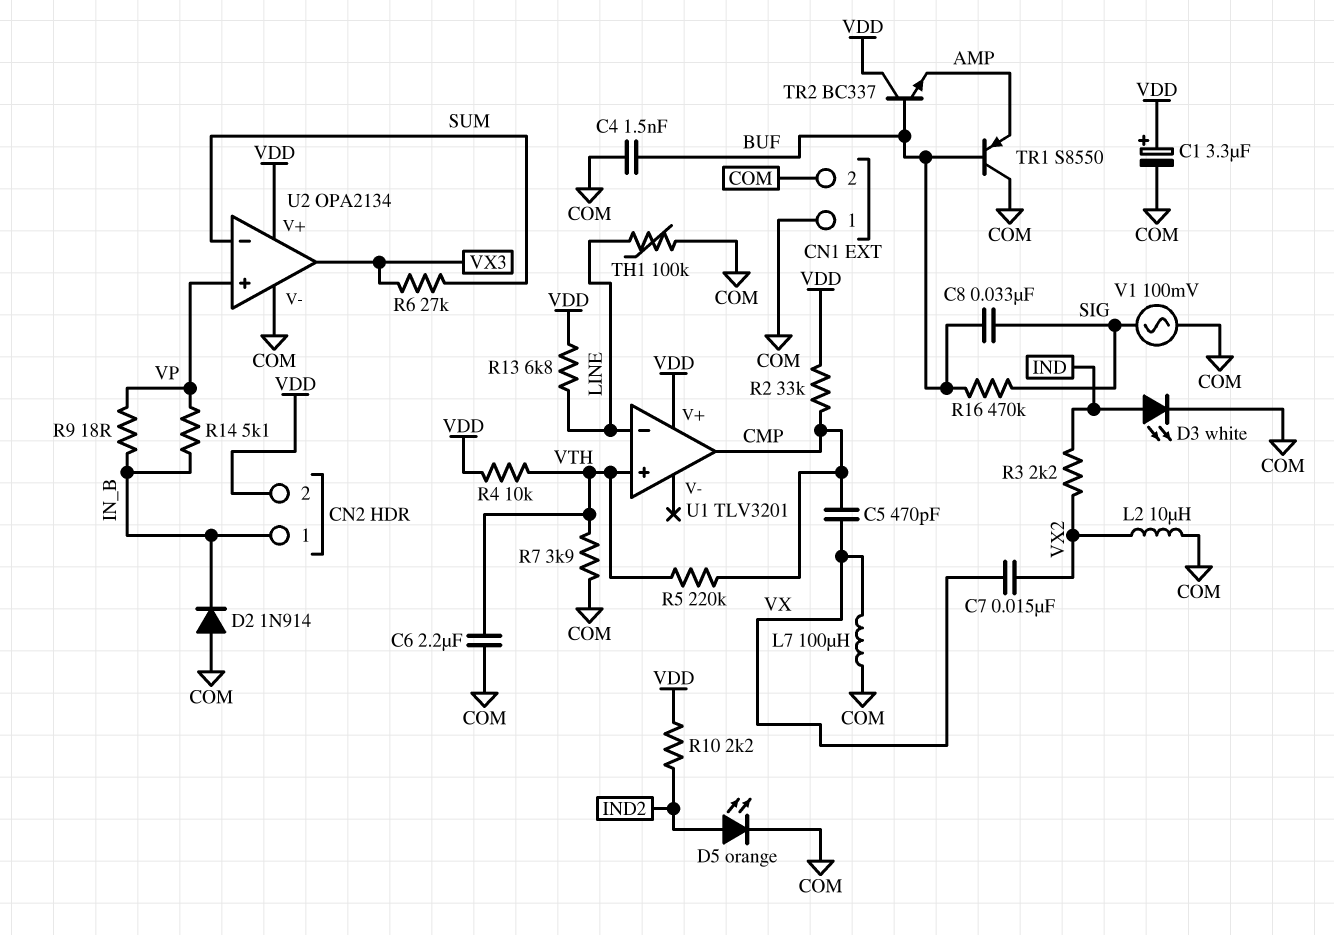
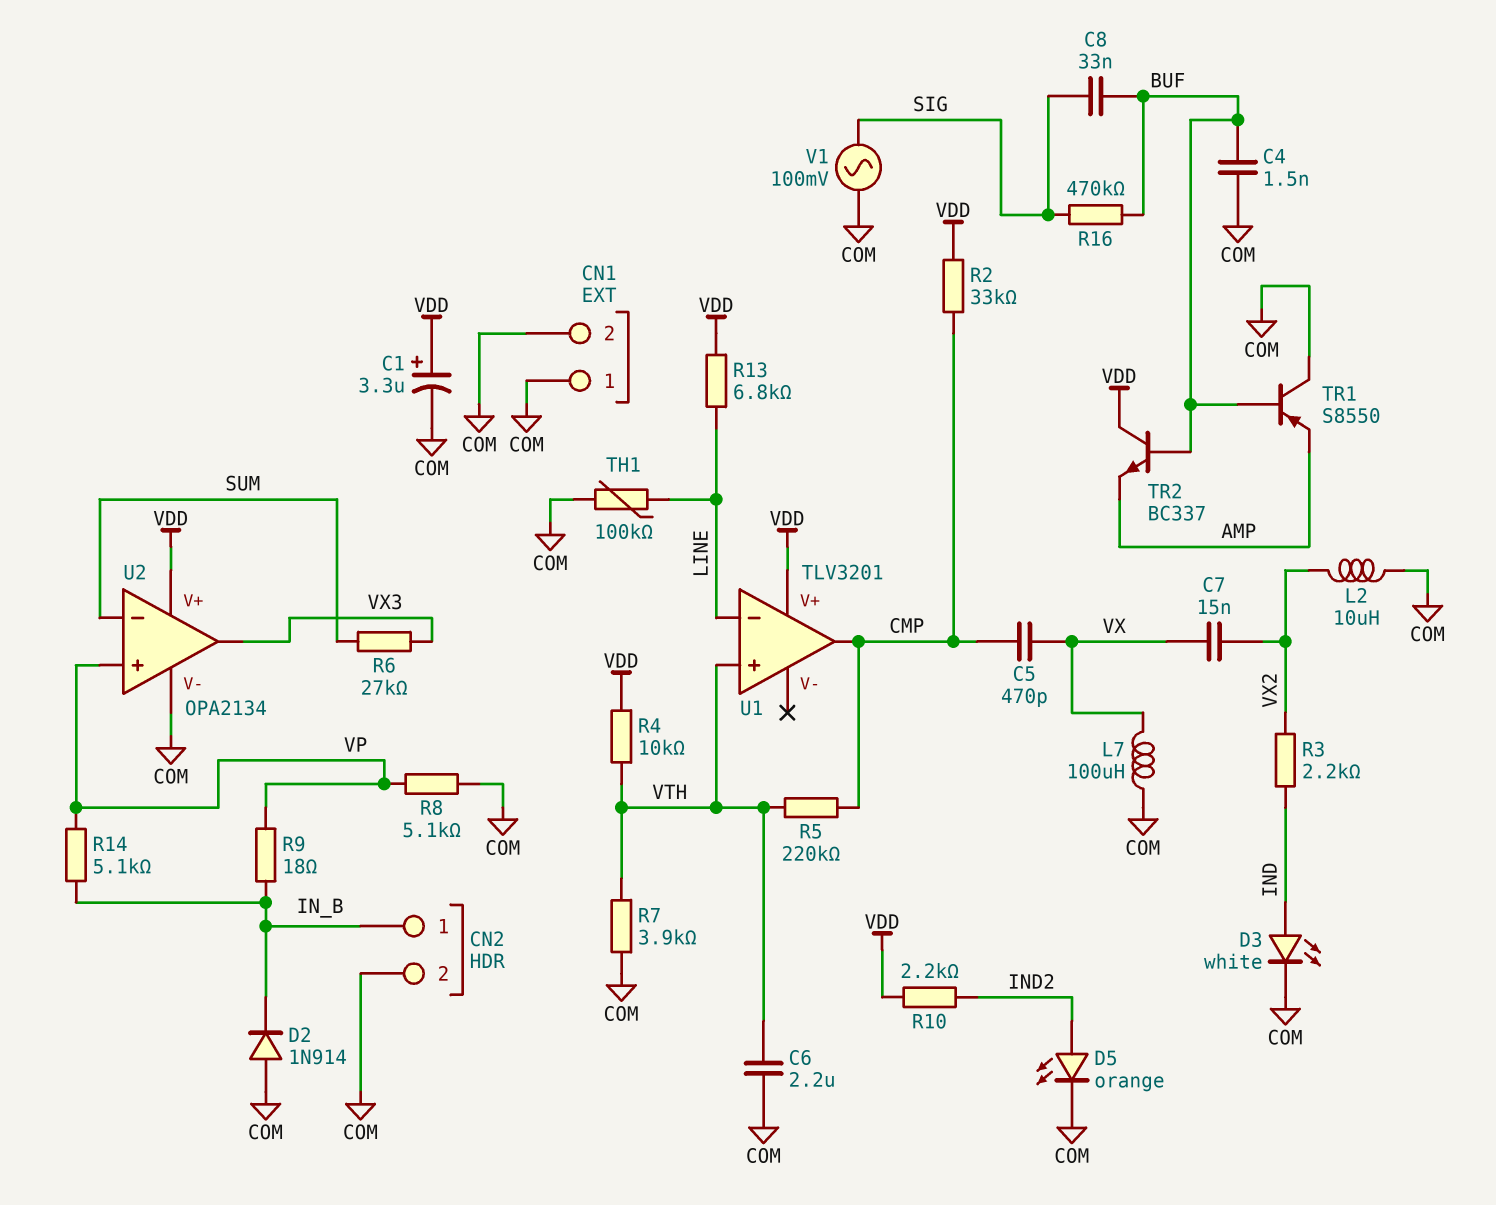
CN2 pin 2: VDD -> COM
R8: none -> 5.1k (COM, VP)

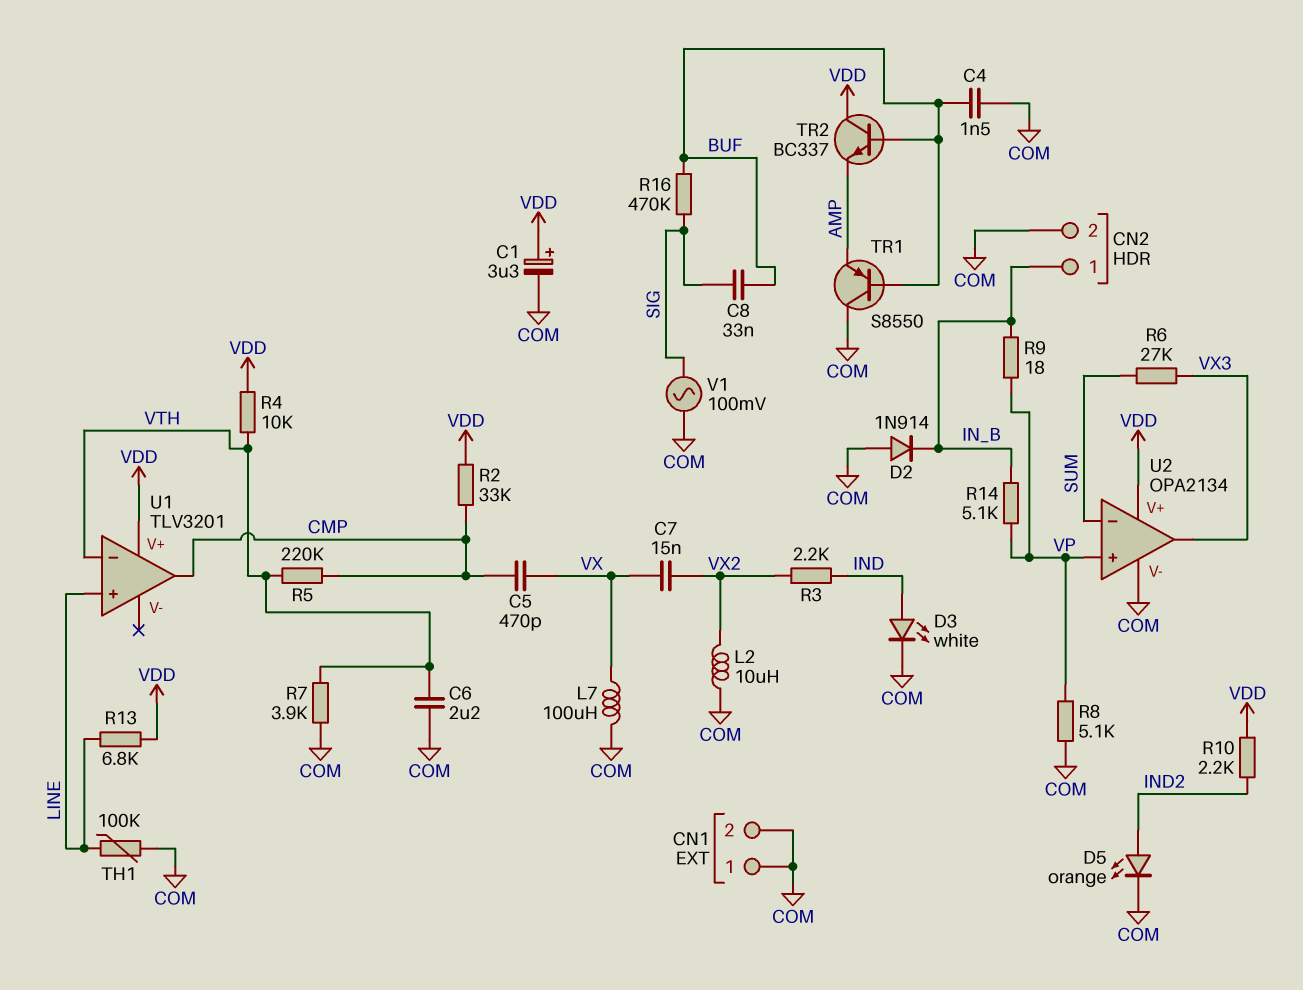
U1 pin in+: VTH -> LINE
U1 pin in-: LINE -> VTH

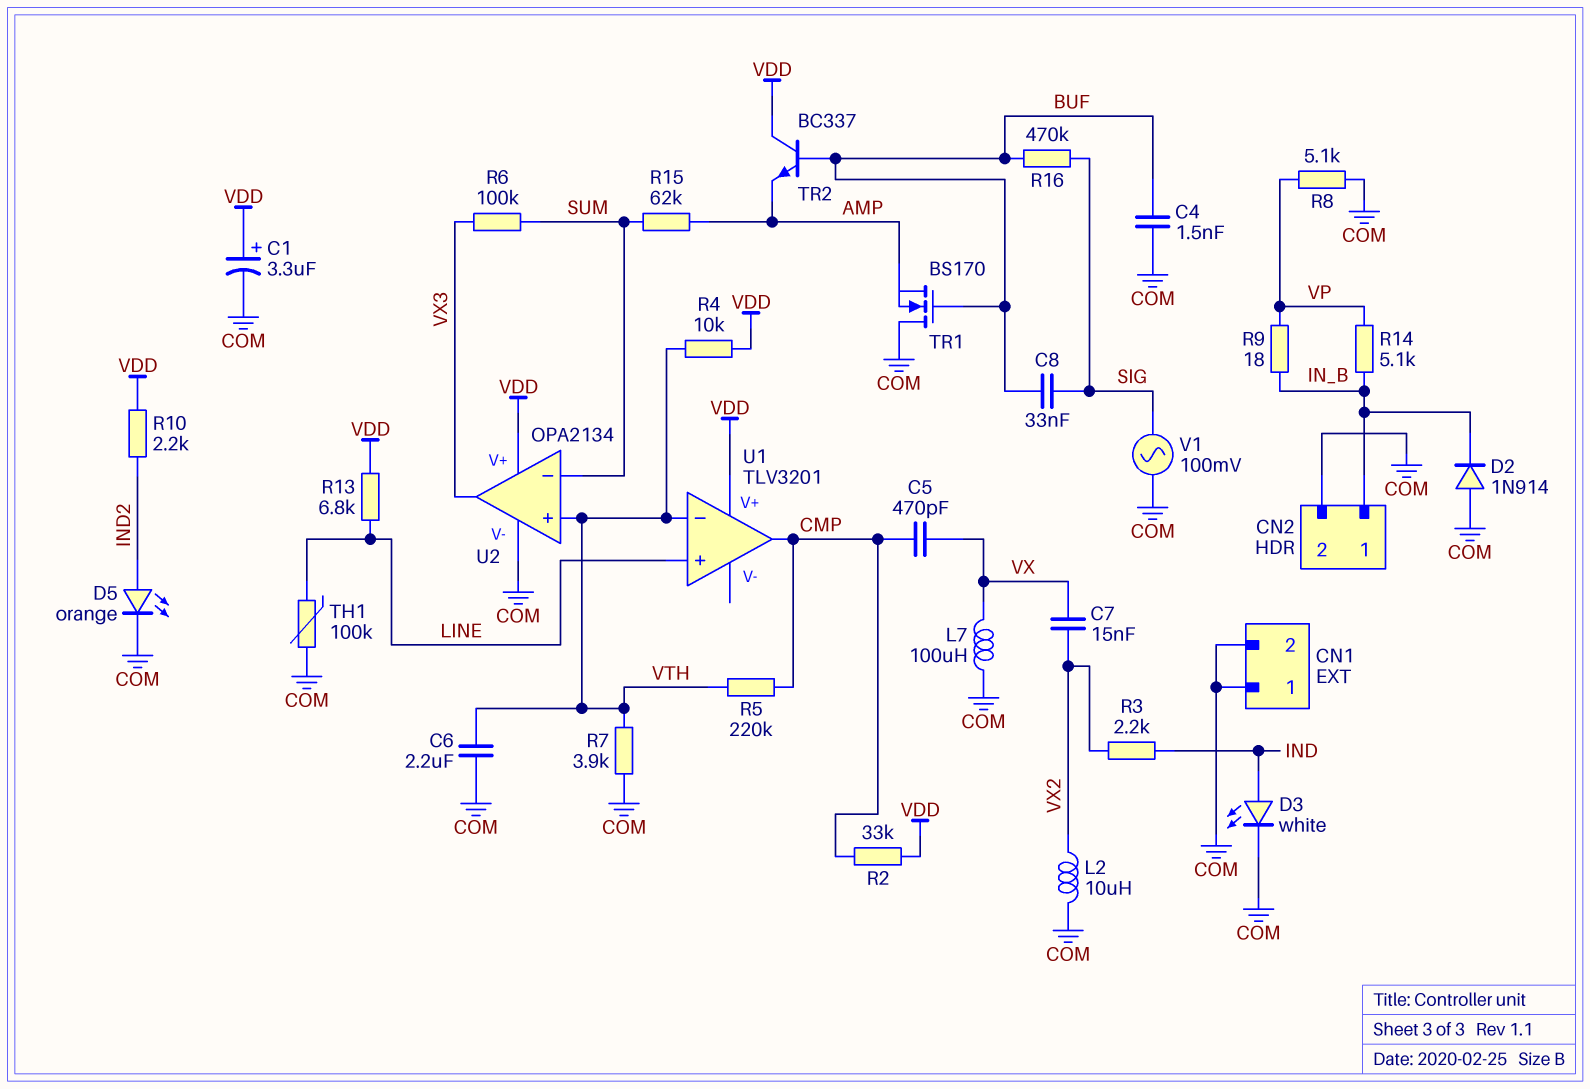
R6: 27k (SUM, VX3) -> 100k (SUM, VX3)
R15: none -> 62k (AMP, SUM)
TR1: PNP S8550 (B BUF, C COM, E AMP) -> NMOS BS170 (G BUF, D COM, S AMP)
U2 pin in+: VP -> VTH

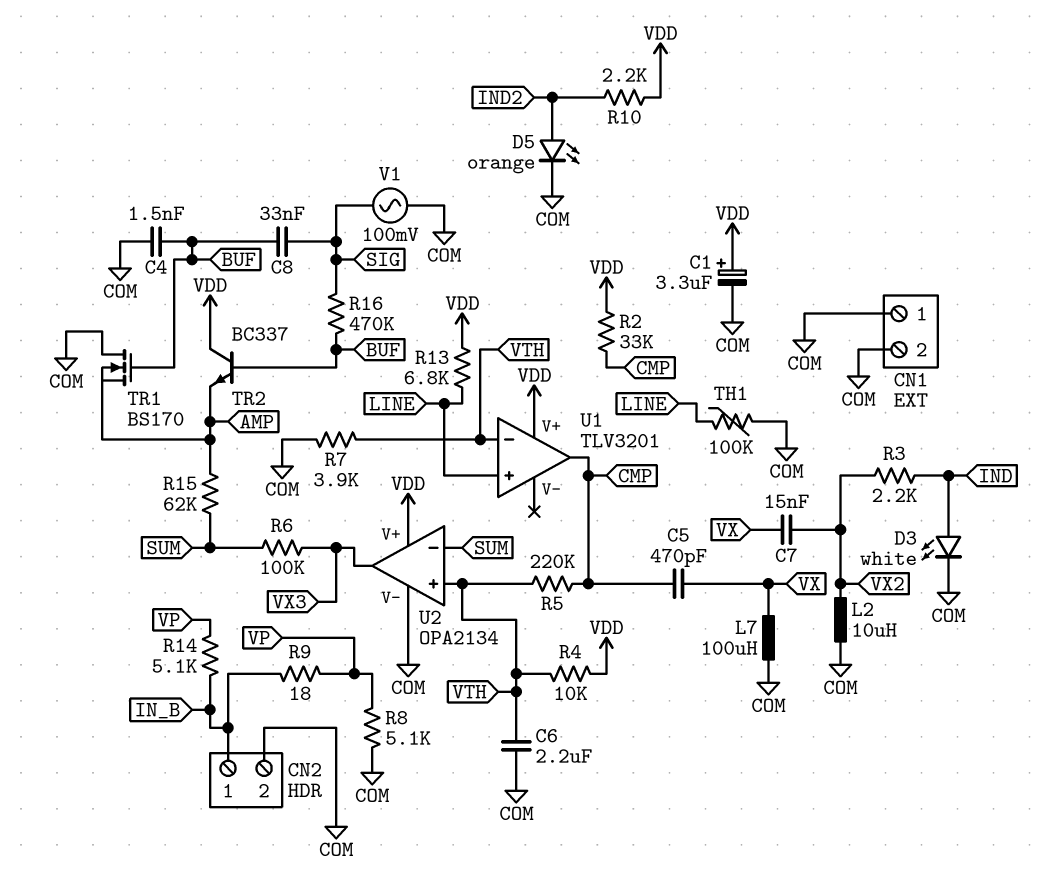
D2: diode 1N914 (A COM, K IN_B) -> none

